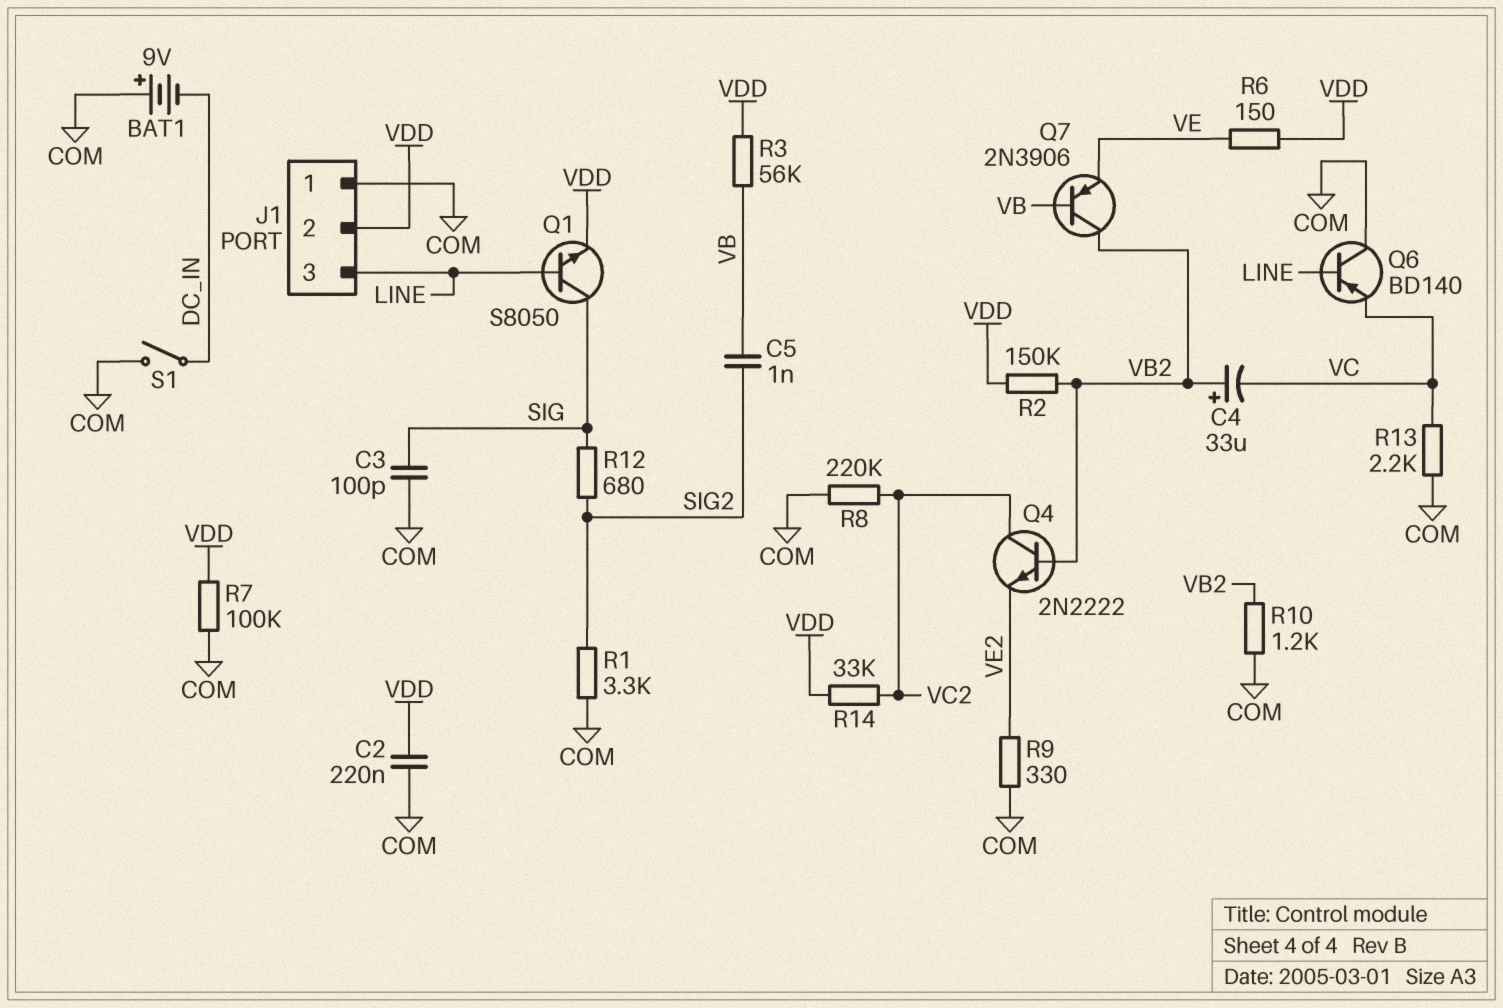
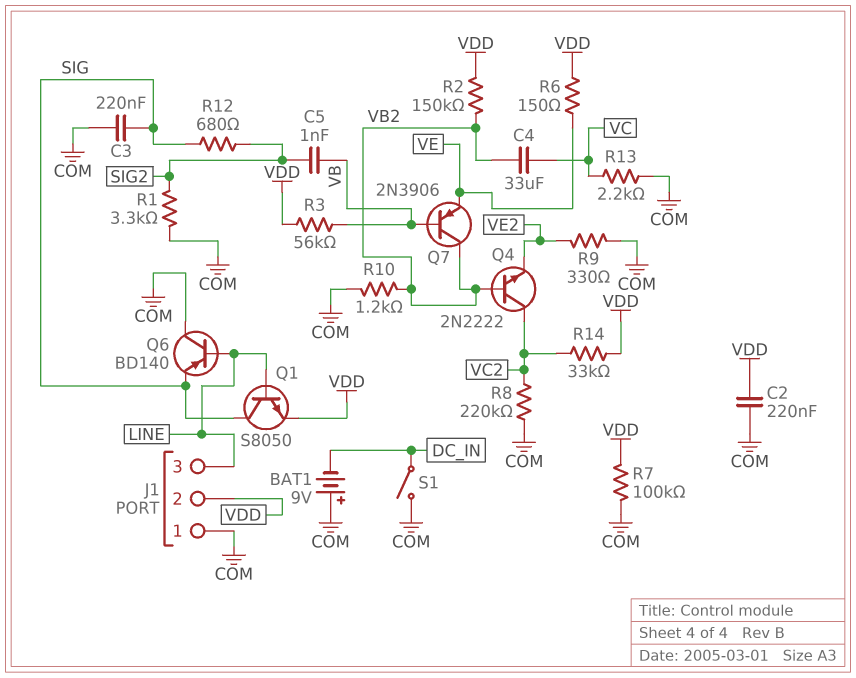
C3: 100pF (COM, SIG) -> 220nF (COM, SIG)
C4: 33uF (plus VB2, minus VC) -> 33uF (VB2, VC)
Q6: PNP BD140 (B LINE, C COM, E VC) -> PNP BD140 (B LINE, C COM, E SIG)

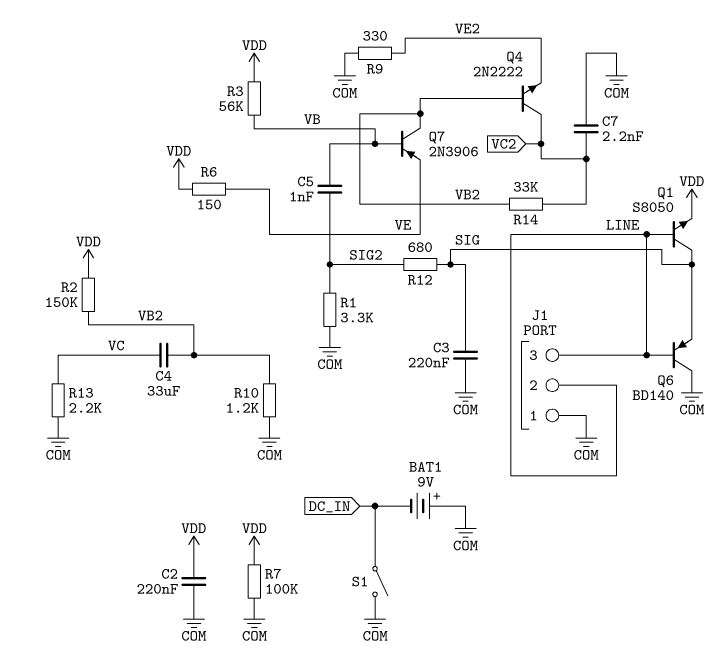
C7: none -> 2.2nF (COM, VC2)
J1 pin 2: VDD -> LINE
R8: 220k (COM, VC2) -> none
R14: 33k (VC2, VDD) -> 33k (VB2, VC2)

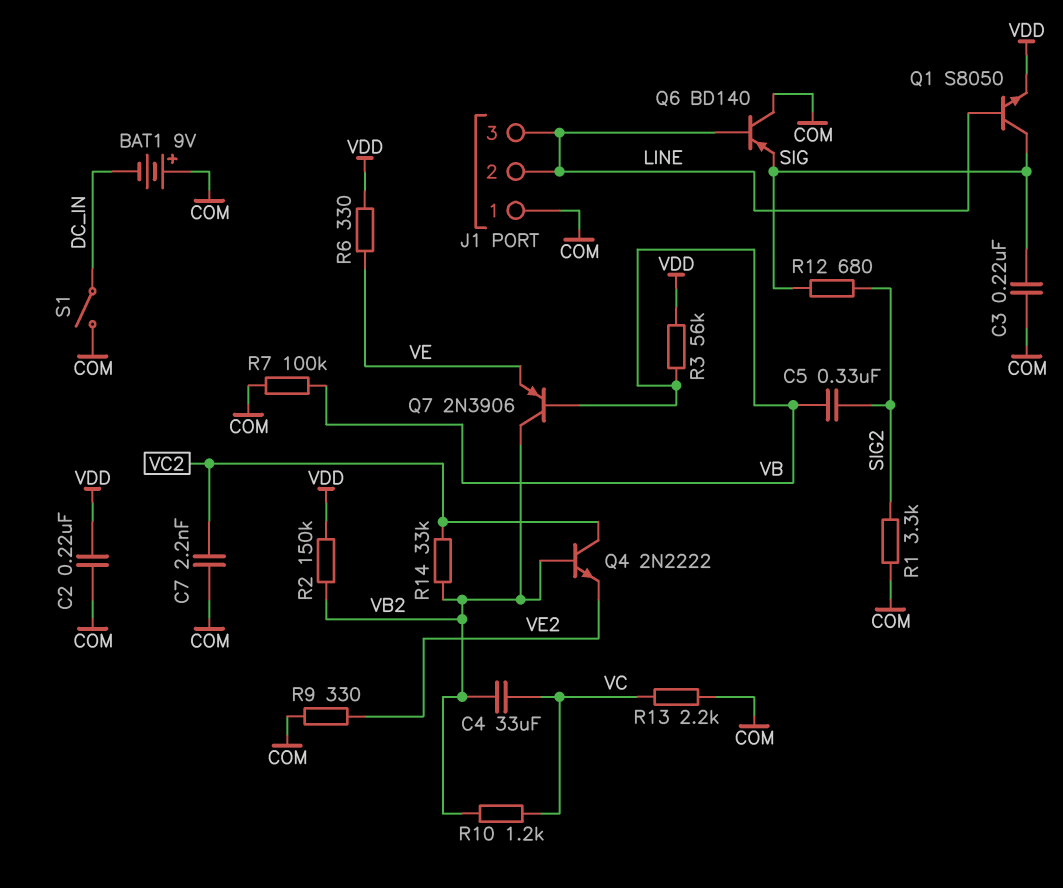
C5: 1nF (SIG2, VB) -> 330nF (SIG2, VB)
R6: 150 (VDD, VE) -> 330 (VDD, VE)
R7: 100k (COM, VDD) -> 100k (COM, VB)
R10: 1.2k (COM, VB2) -> 1.2k (VB2, VC)

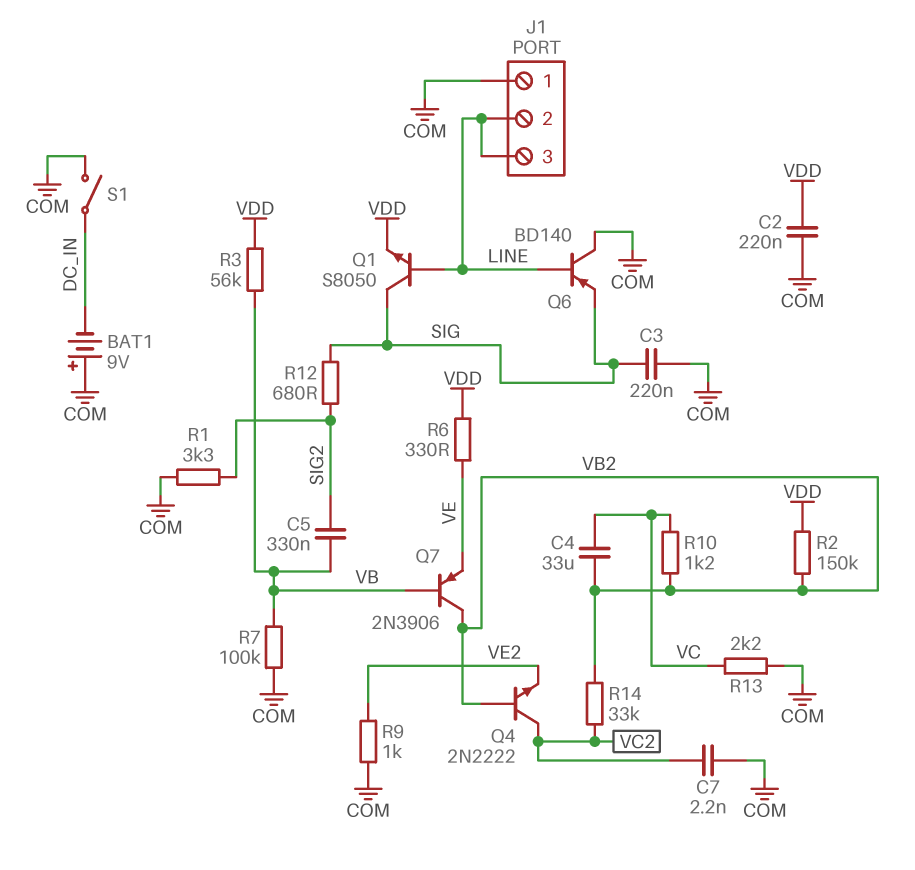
R9: 330 (COM, VE2) -> 1k (COM, VE2)

